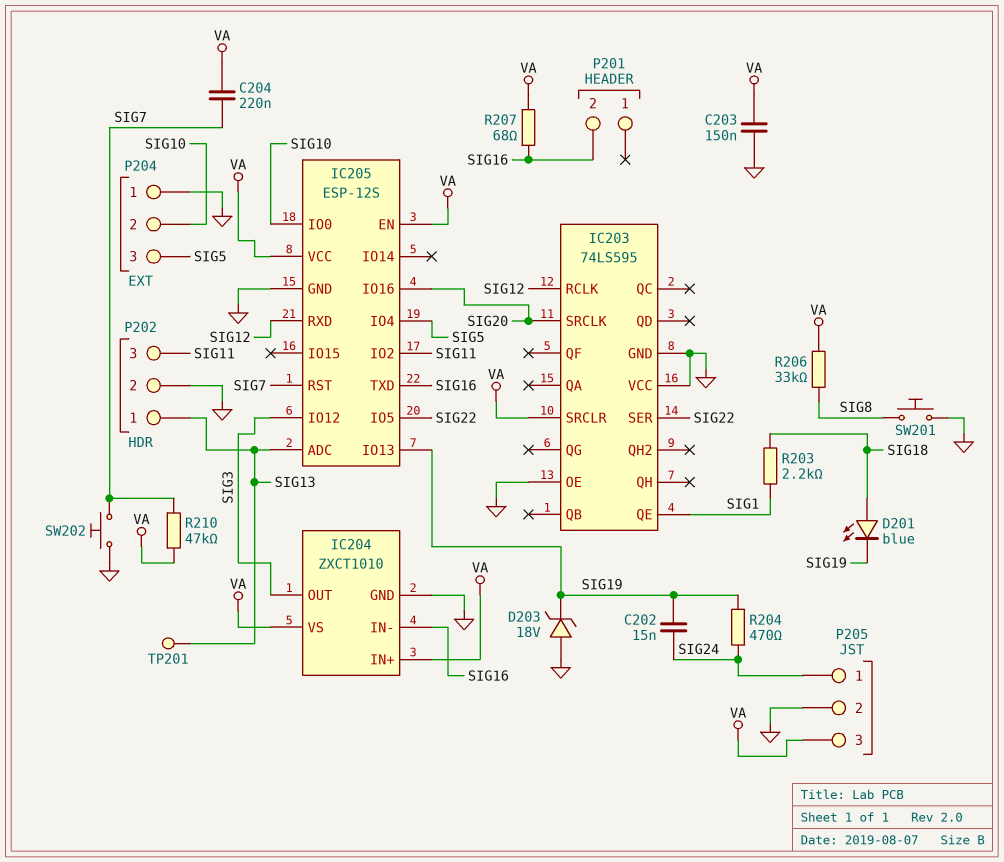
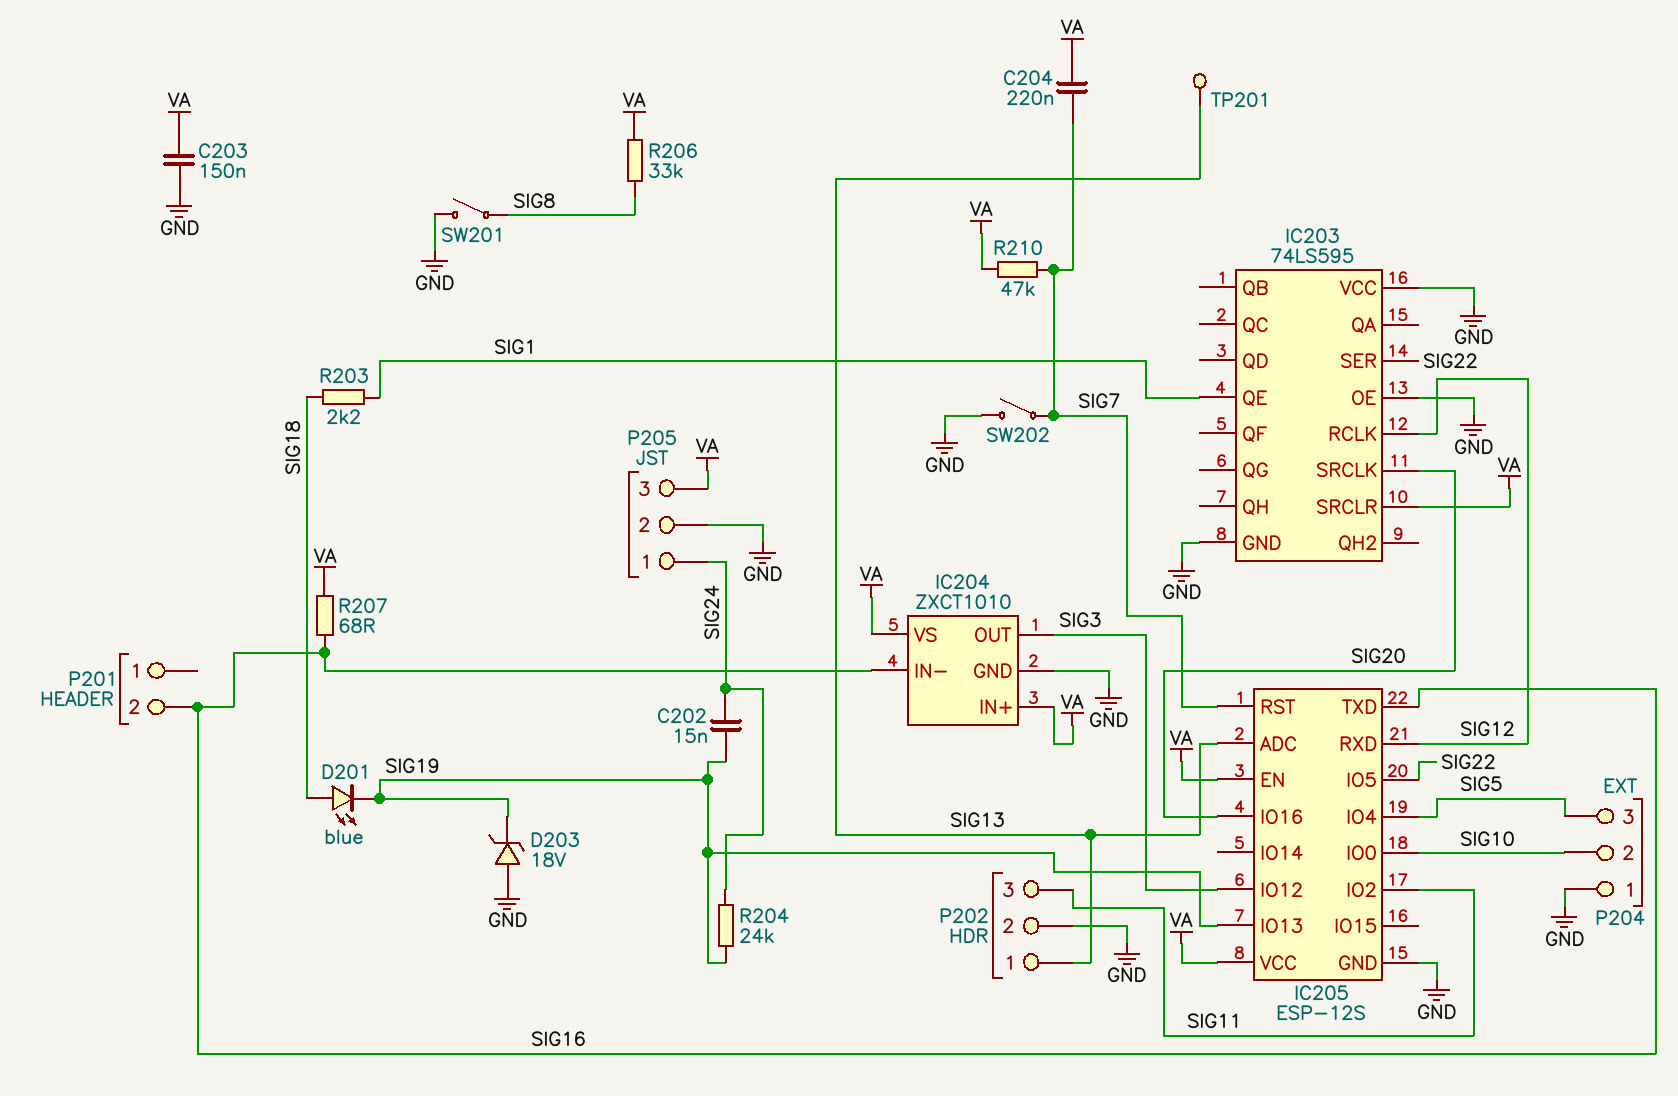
R204: 470 (SIG19, SIG24) -> 24k (SIG19, SIG24)
SW201: button (GND, SIG8) -> switch (GND, SIG8)
SW202: button (GND, SIG7) -> switch (GND, SIG7)

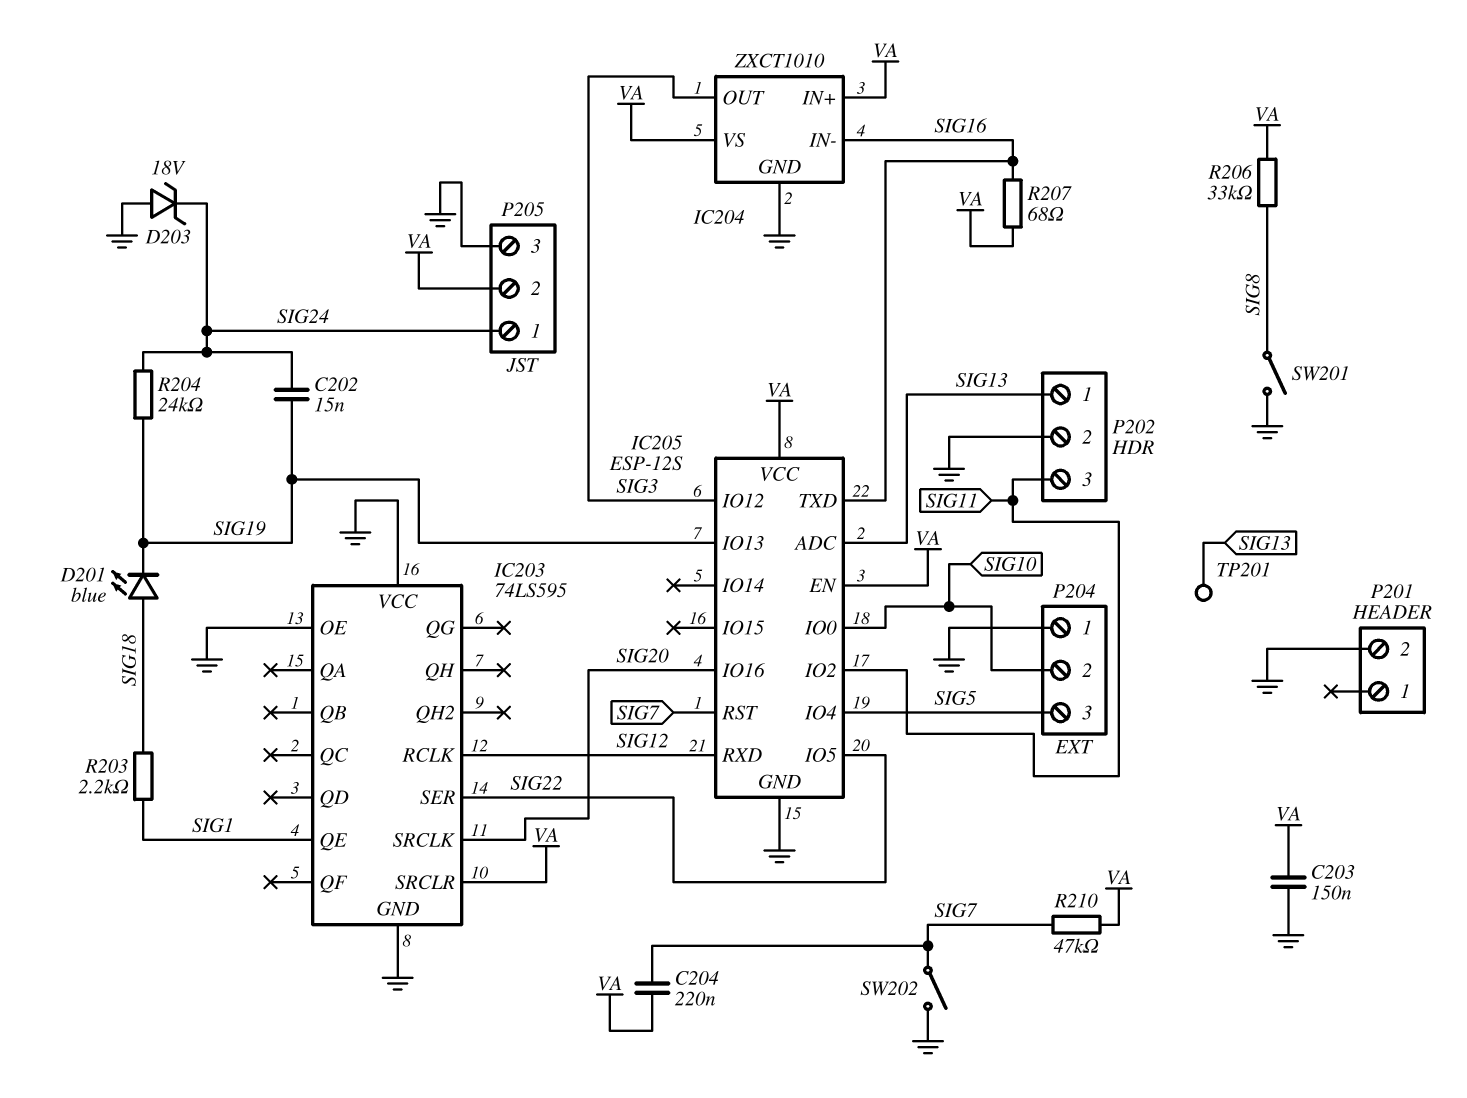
D203: zener 18V (A GND, K SIG19) -> zener 18V (A GND, K SIG24)
P201 pin 2: SIG16 -> GND
P205 pin 2: GND -> VA
P205 pin 3: VA -> GND

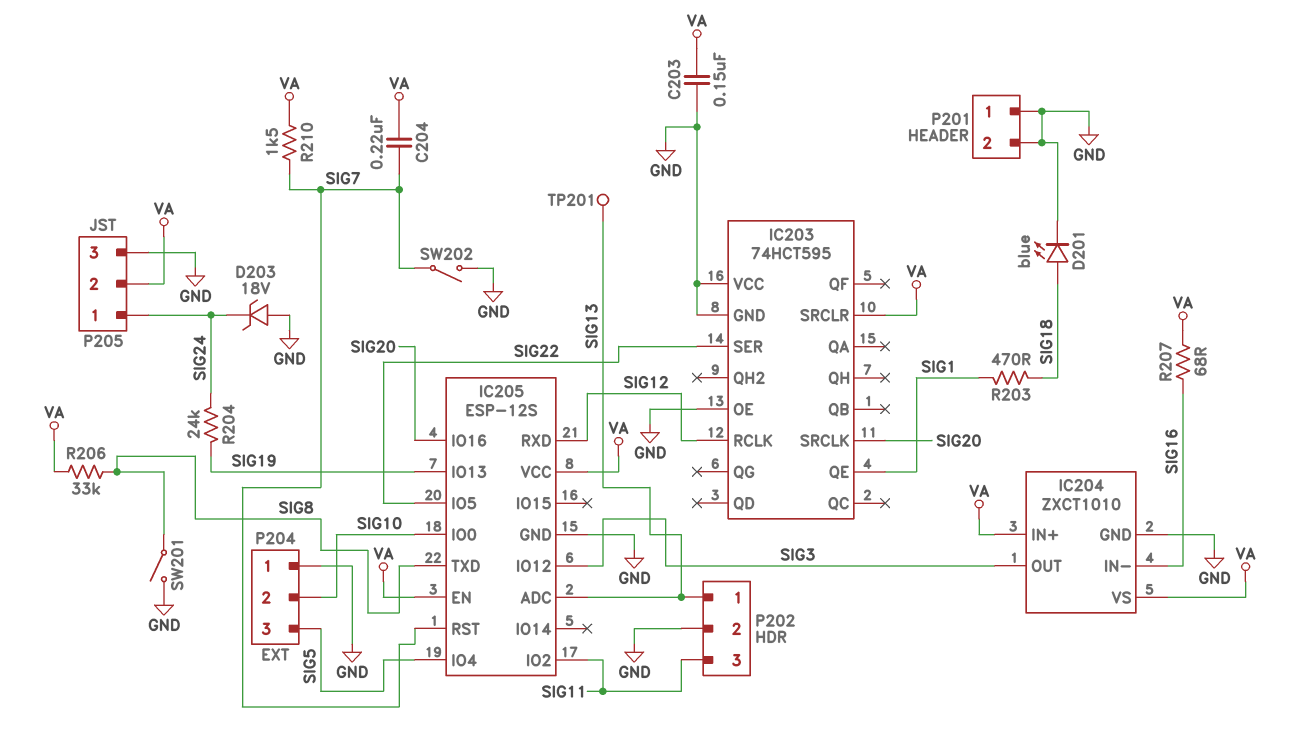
C202: 15nF (SIG19, SIG24) -> none
D201: LED blue (A SIG18, K SIG19) -> LED blue (A SIG18, K GND)
IC203: 74LS595 -> 74HCT595
IC205 pin TXD: SIG16 -> SIG8
P201 pin 1: none -> GND
R203: 2.2k (SIG1, SIG18) -> 470 (SIG1, SIG18)
R210: 47k (SIG7, VA) -> 1.5k (SIG7, VA)

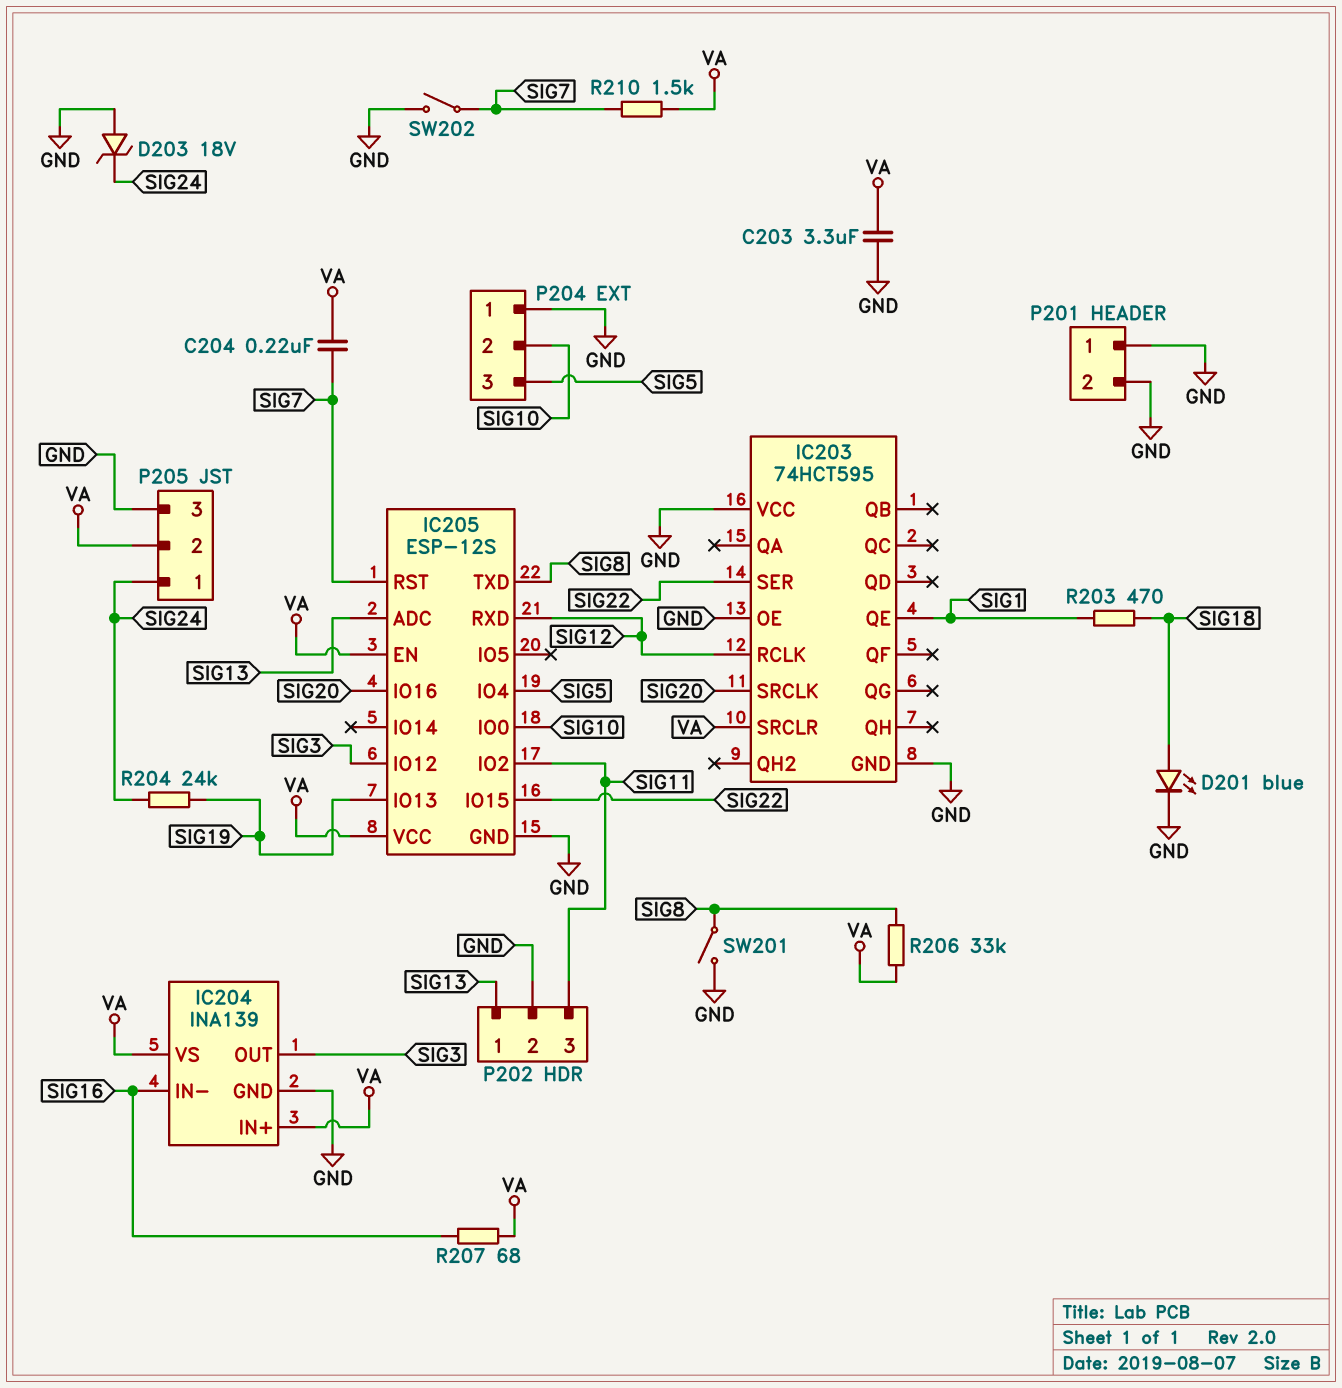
C203: 150nF (GND, VA) -> 3.3uF (GND, VA)
IC204: ZXCT1010 -> INA139
IC205 pin IO5: SIG22 -> none
IC205 pin IO15: none -> SIG22
TP201: test point (SIG13) -> none

